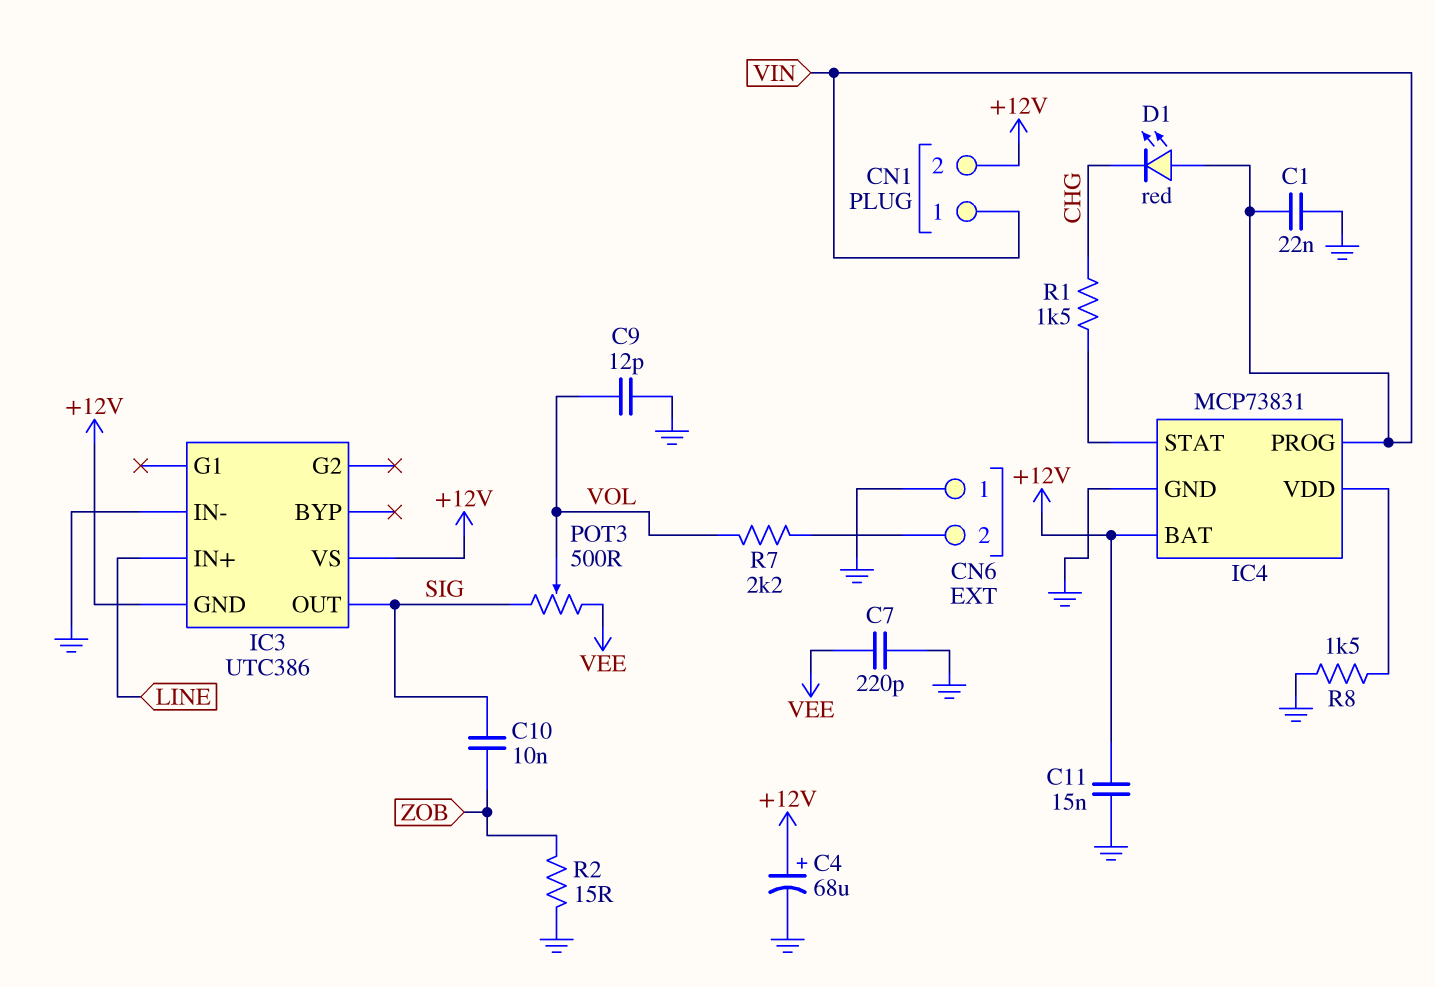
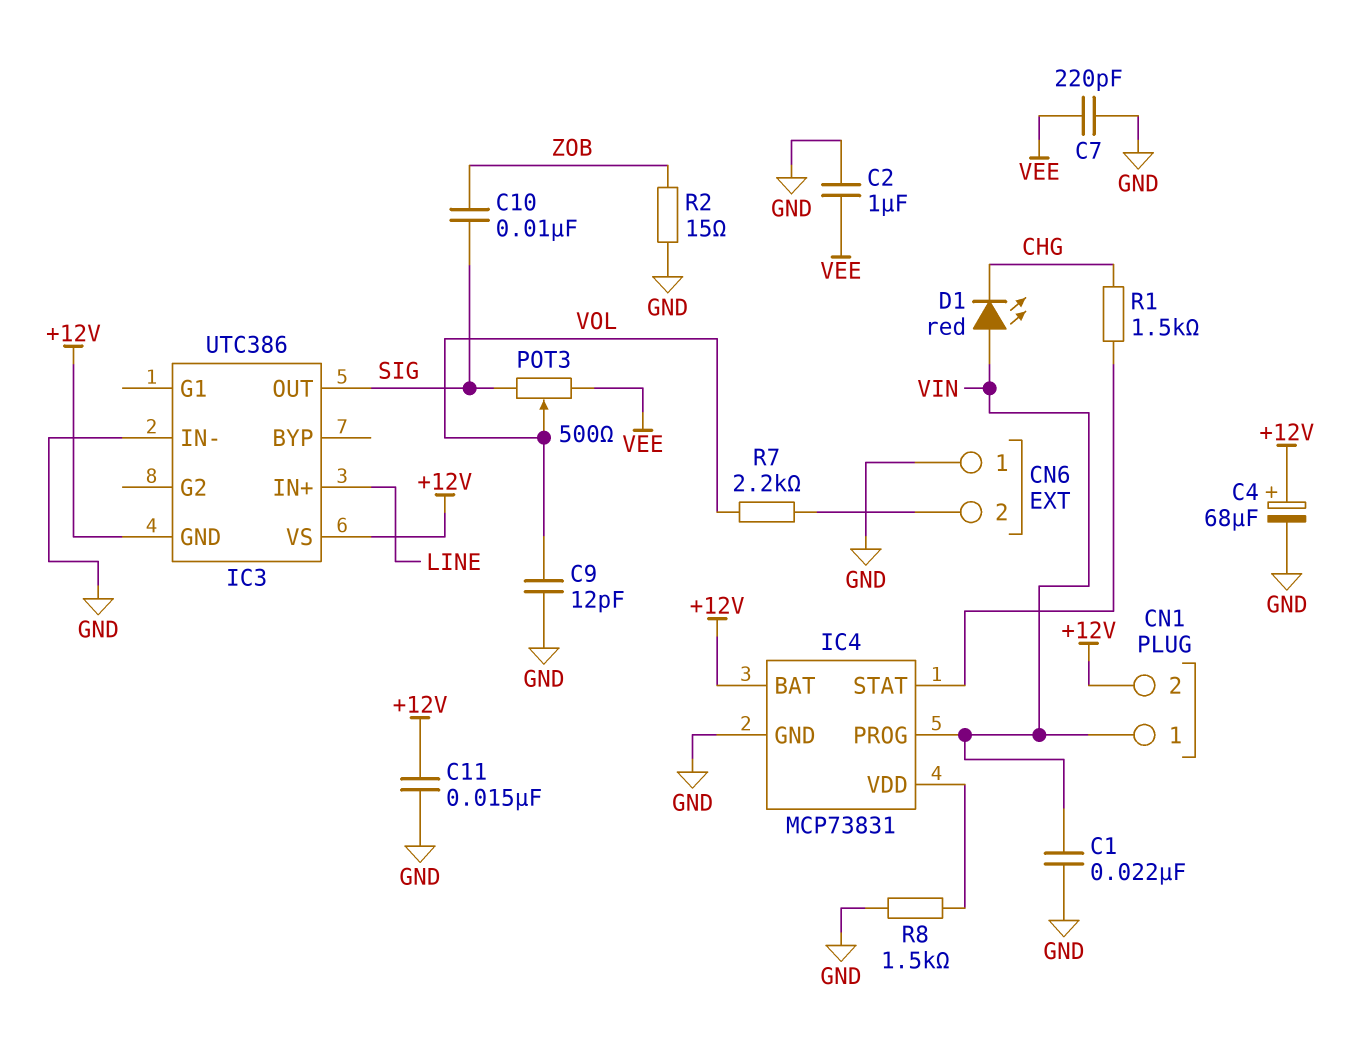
C2: none -> 1uF (GND, VEE)

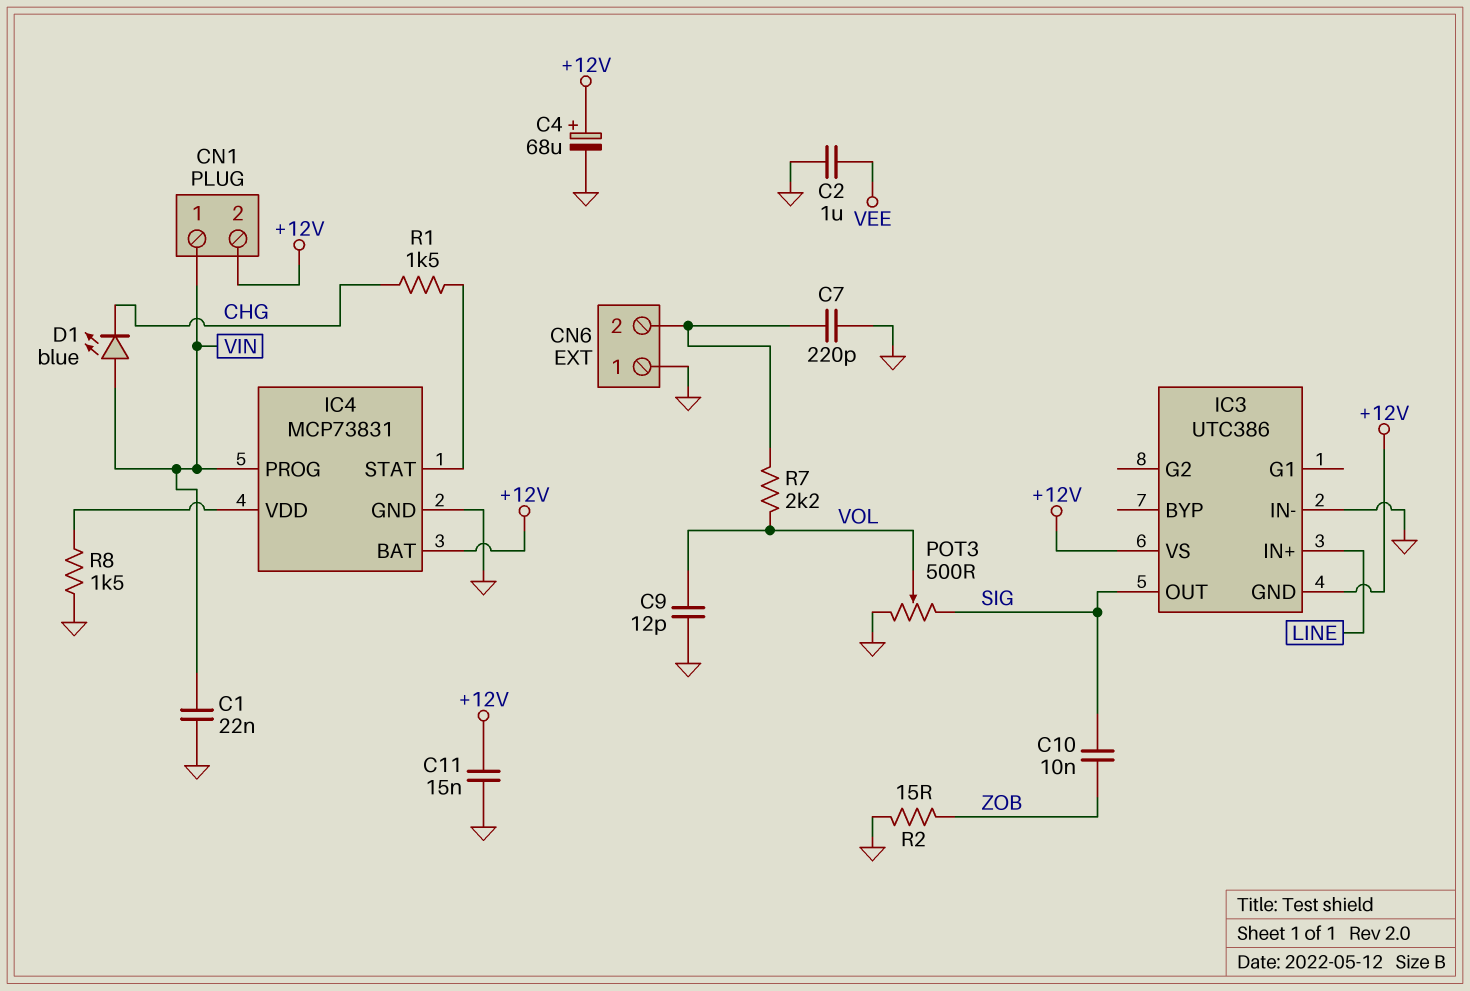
C7: 220pF (GND, VEE) -> 220pF (CN6/2, GND)
D1: LED red (A VIN, K CHG) -> LED blue (A VIN, K CHG)
POT3: 500 (SIG, VEE, wiper VOL) -> 500 (GND, SIG, wiper VOL)

